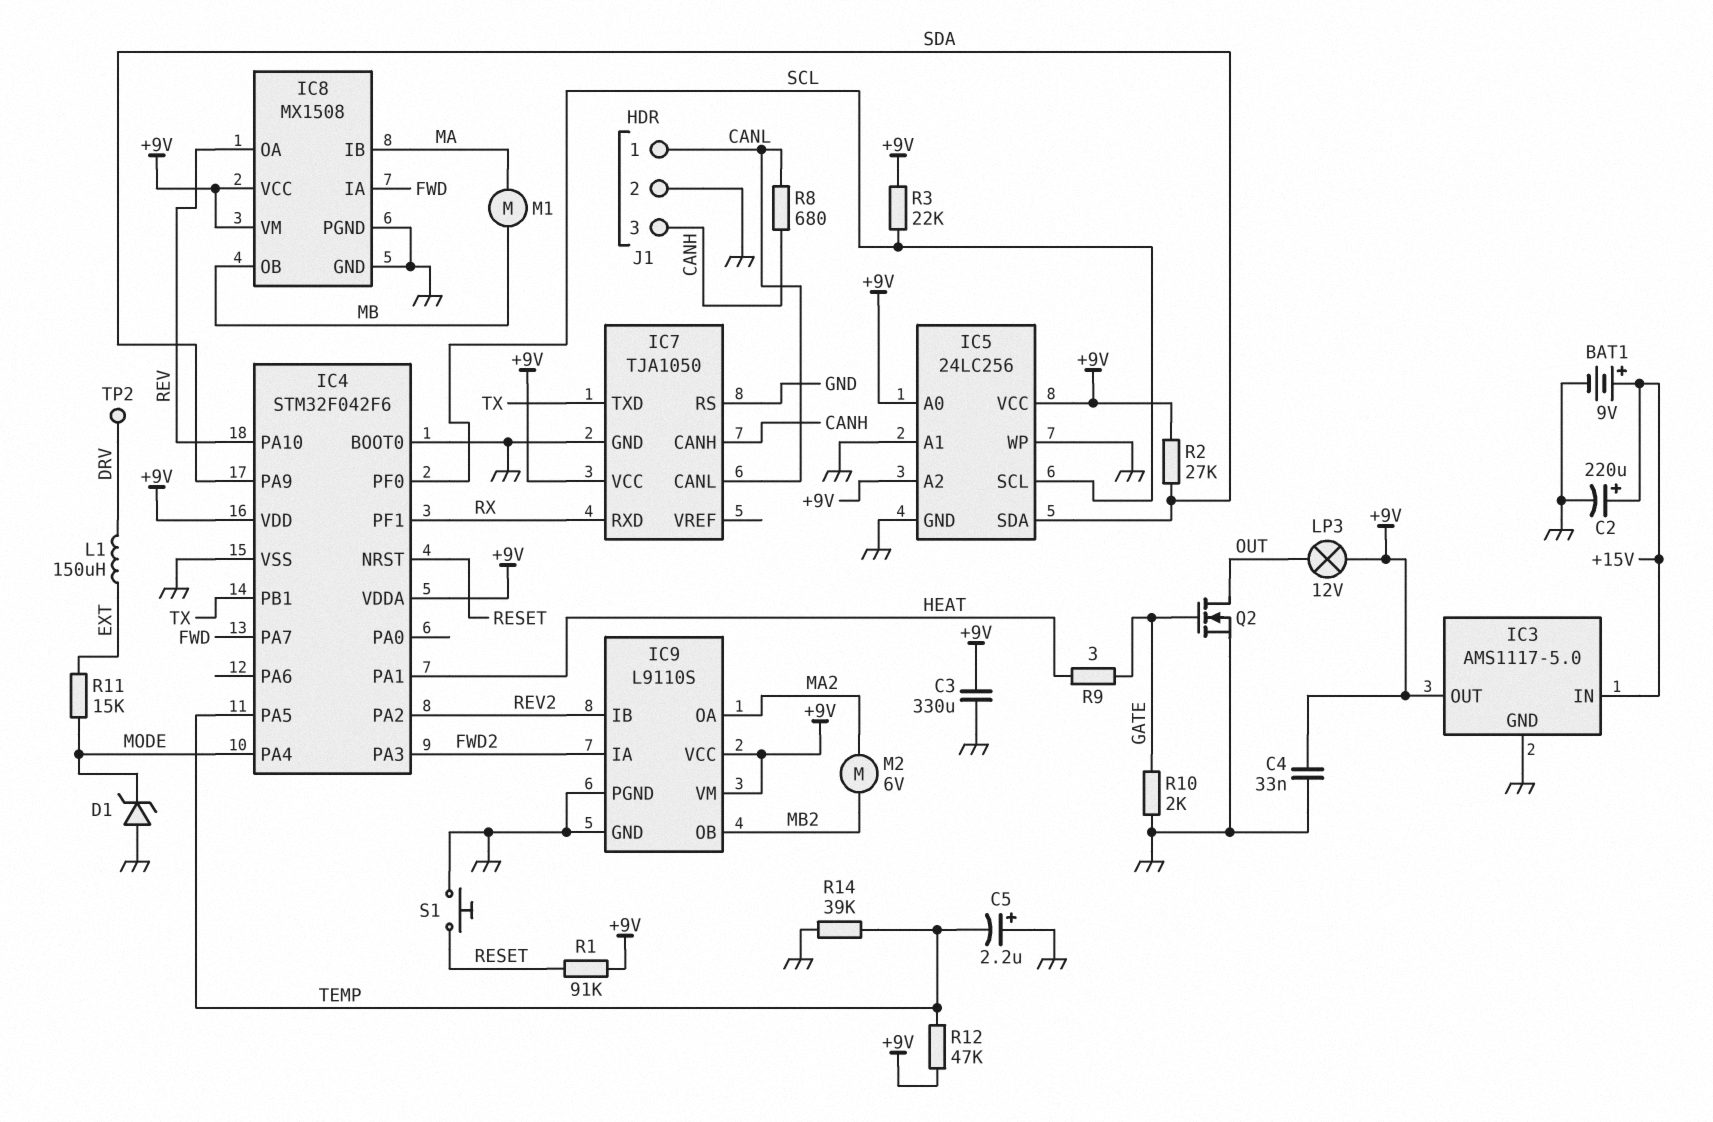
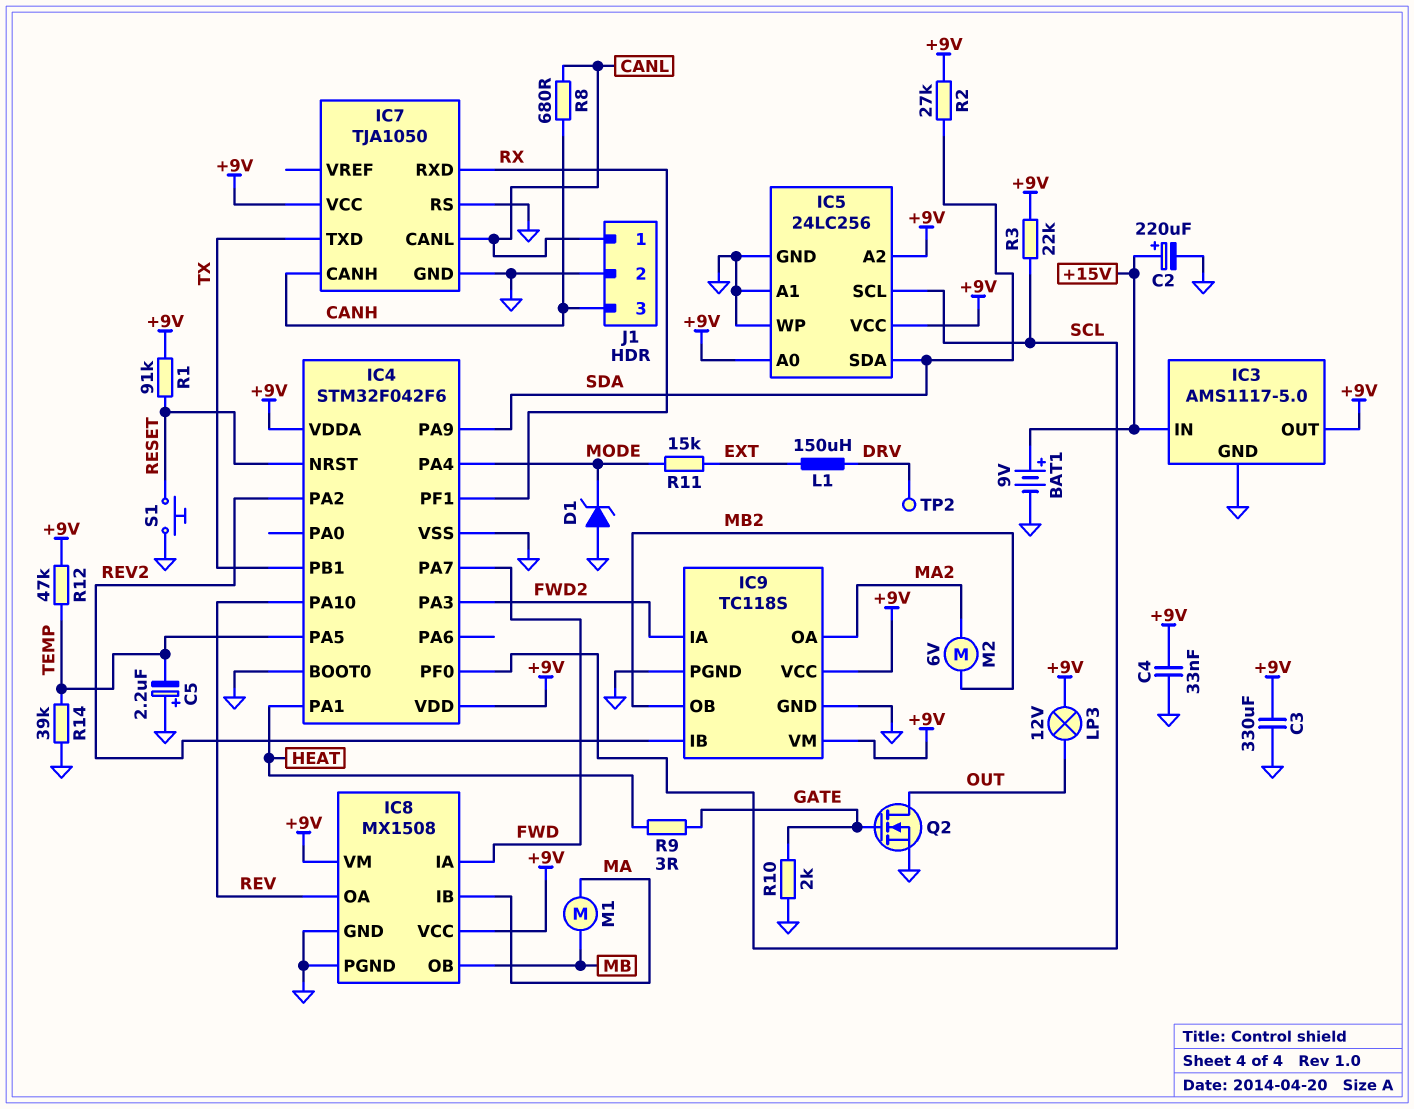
IC9: L9110S -> TC118S

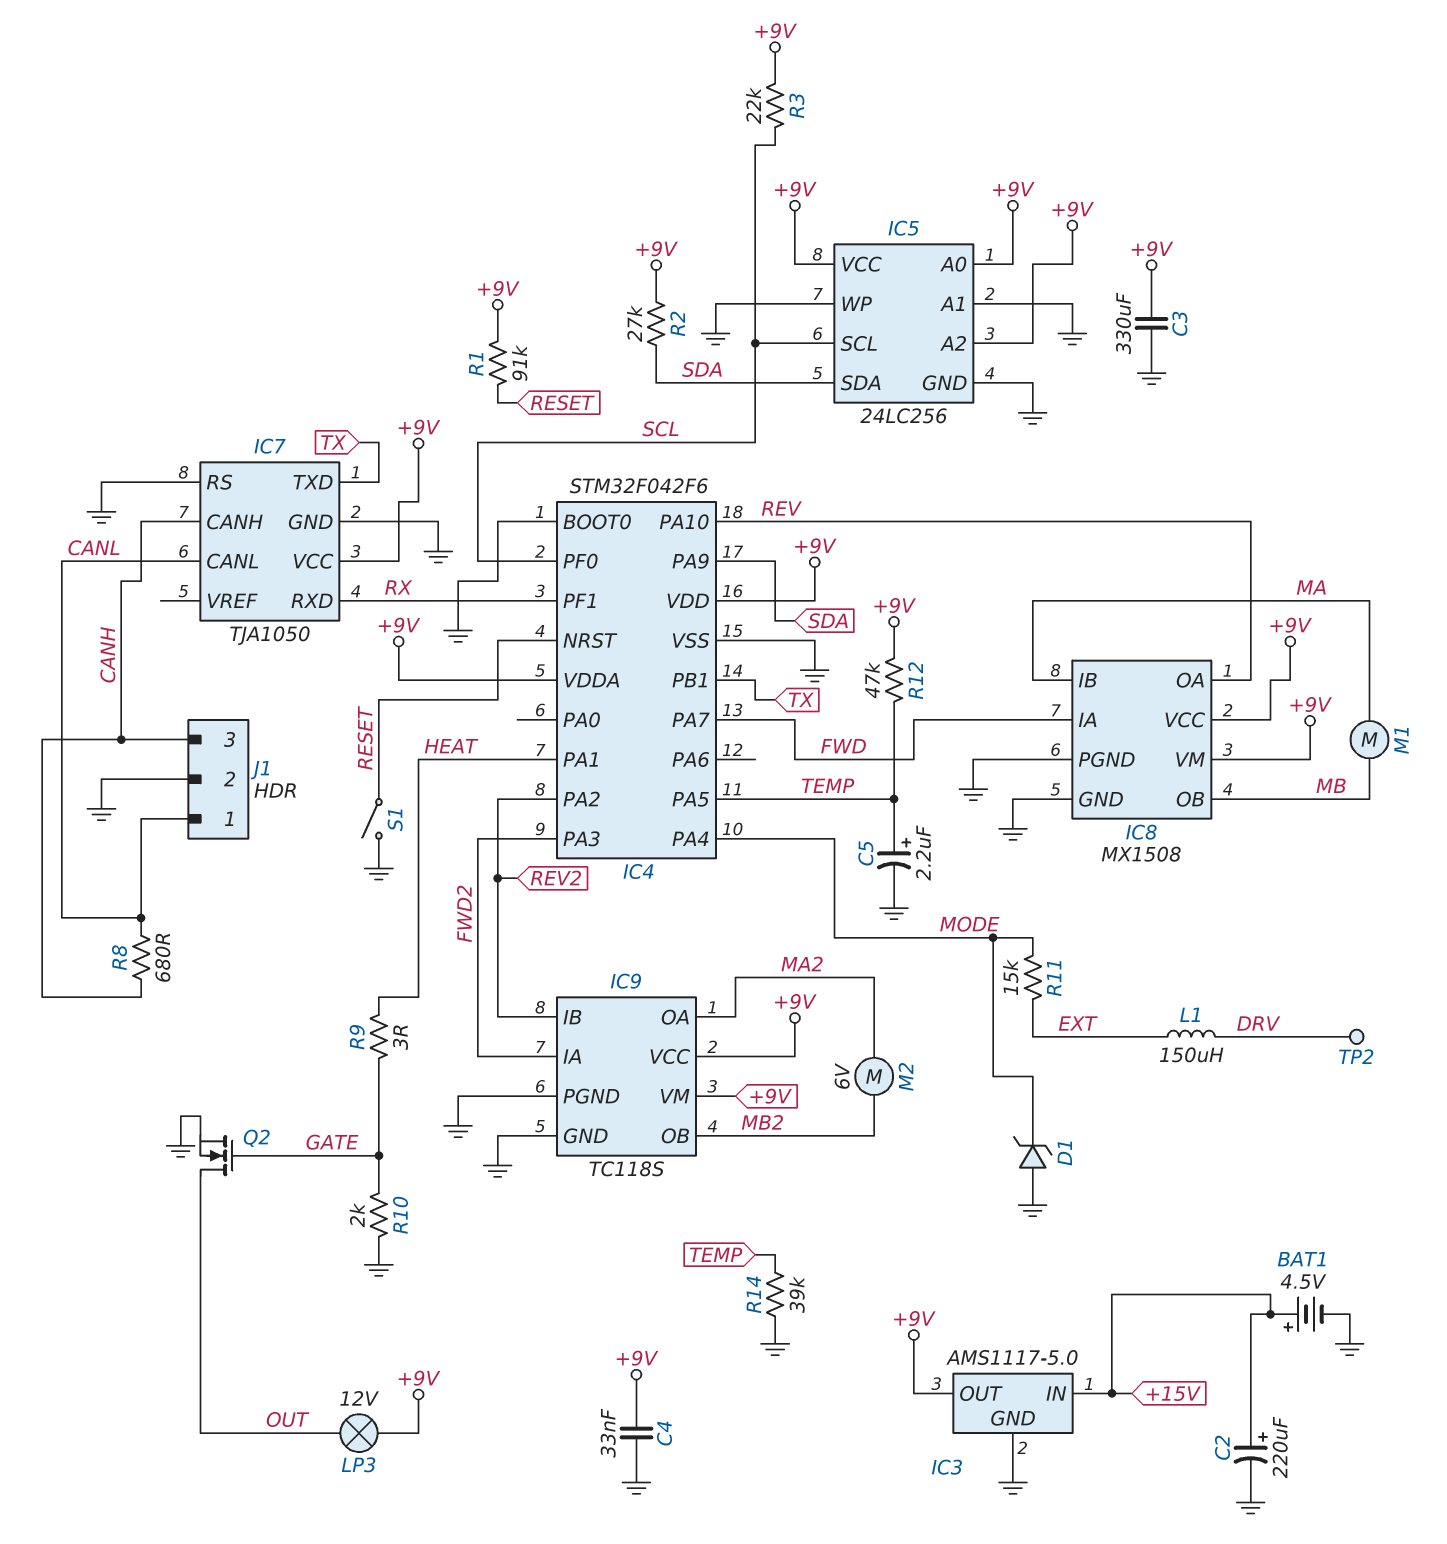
BAT1: 9V (plus +15V, minus GND) -> 4.5V (plus +15V, minus GND)
C5: 2.2uF (plus GND, minus TEMP) -> 2.2uF (plus TEMP, minus GND)
S1: button (GND, RESET) -> switch (GND, RESET)

